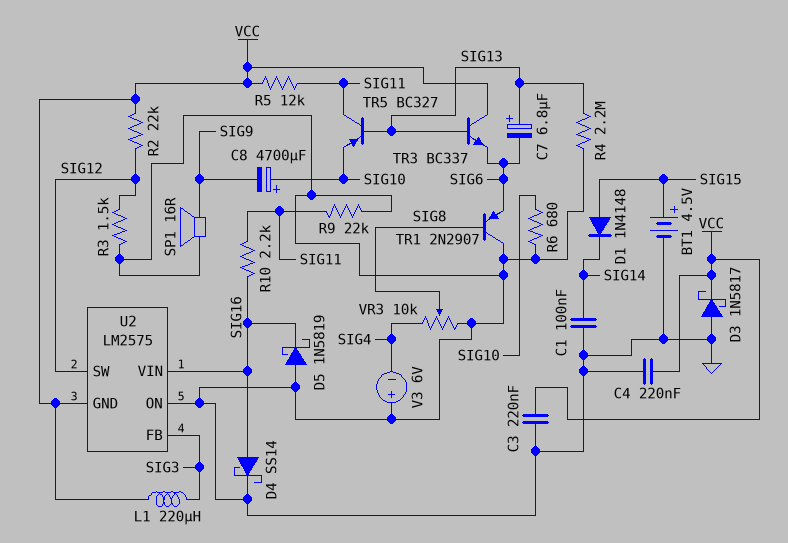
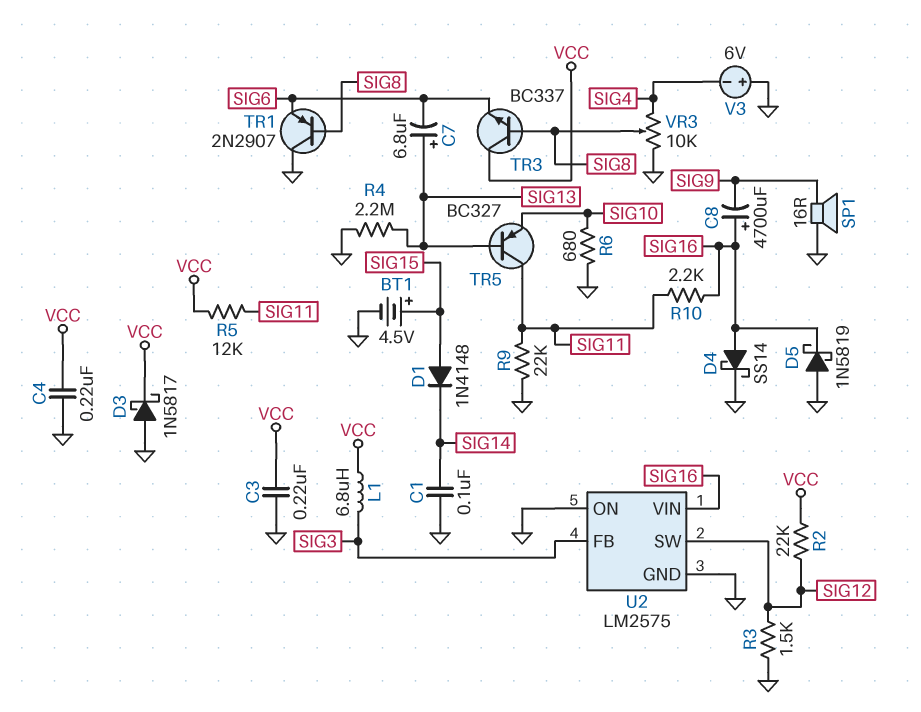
C8: 4700uF (plus SIG10, minus SIG9) -> 4700uF (plus SIG16, minus SIG9)
L1: 220uH (SIG3, VCC) -> 6.8uH (SIG3, VCC)
TR3: NPN BC337 (B SIG13, C VCC, E SIG6) -> NPN BC337 (B SIG8, C VCC, E SIG6)
U2 pin GND: VCC -> GND

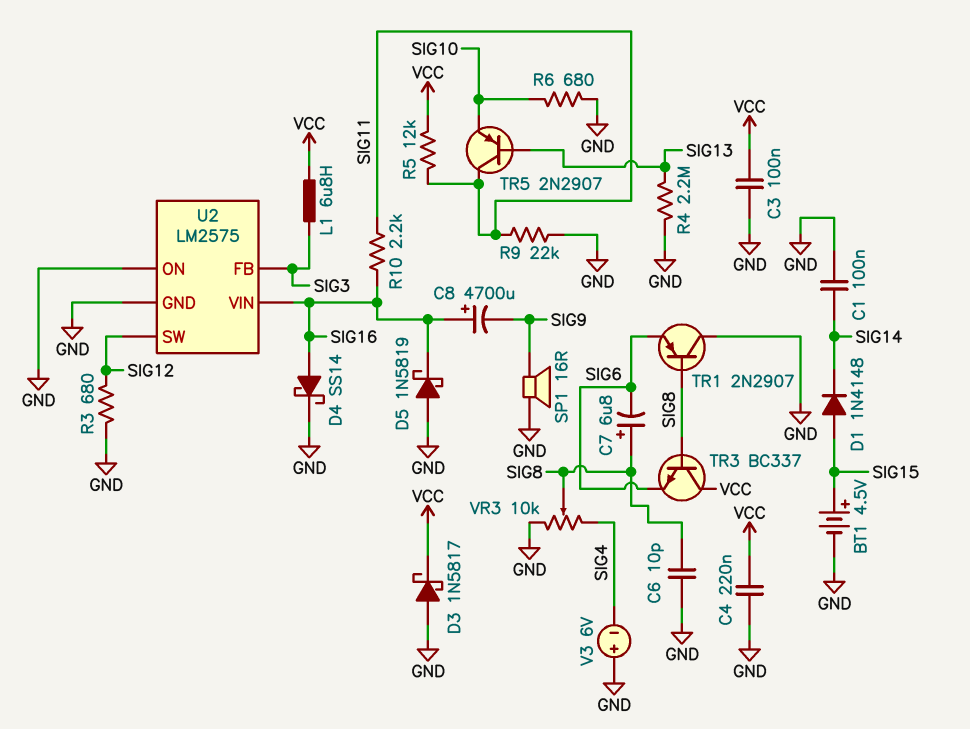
C3: 220nF (GND, VCC) -> 100nF (GND, VCC)
C6: none -> 10pF (GND, SIG8)
C7: 6.8uF (plus SIG13, minus SIG6) -> 6.8uF (plus SIG8, minus SIG6)
R2: 22k (SIG12, VCC) -> none
R3: 1.5k (GND, SIG12) -> 680 (GND, SIG12)
TR5: PNP BC327 (B SIG13, C SIG11, E SIG10) -> PNP 2N2907 (B SIG13, C SIG11, E SIG10)

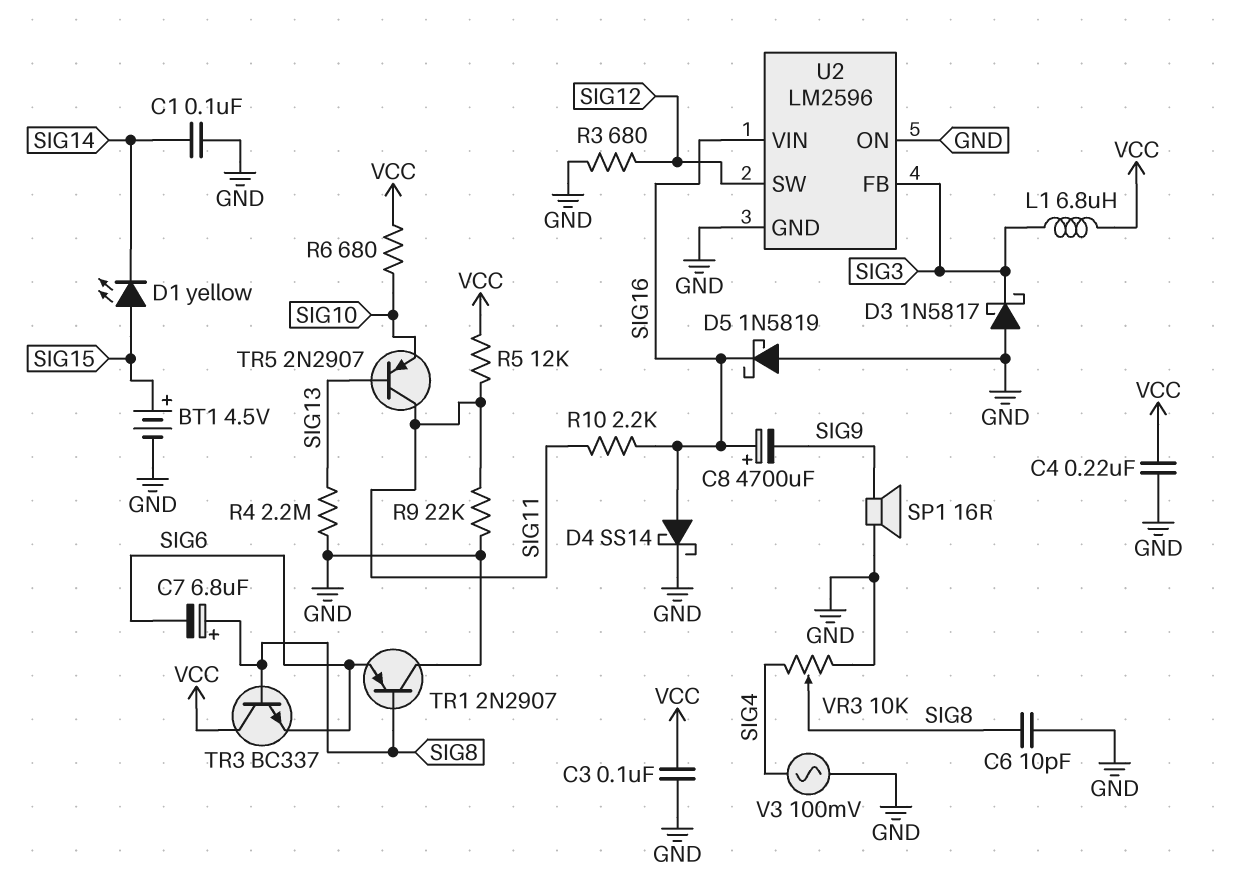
D1: diode 1N4148 (A SIG15, K SIG14) -> LED yellow (A SIG15, K SIG14)
D3: schottky 1N5817 (A GND, K VCC) -> schottky 1N5817 (A GND, K SIG3)
R6: 680 (GND, SIG10) -> 680 (SIG10, VCC)
U2: LM2575 -> LM2596
V3: 6V (plus GND, minus SIG4) -> AC 100mV (GND, SIG4)

